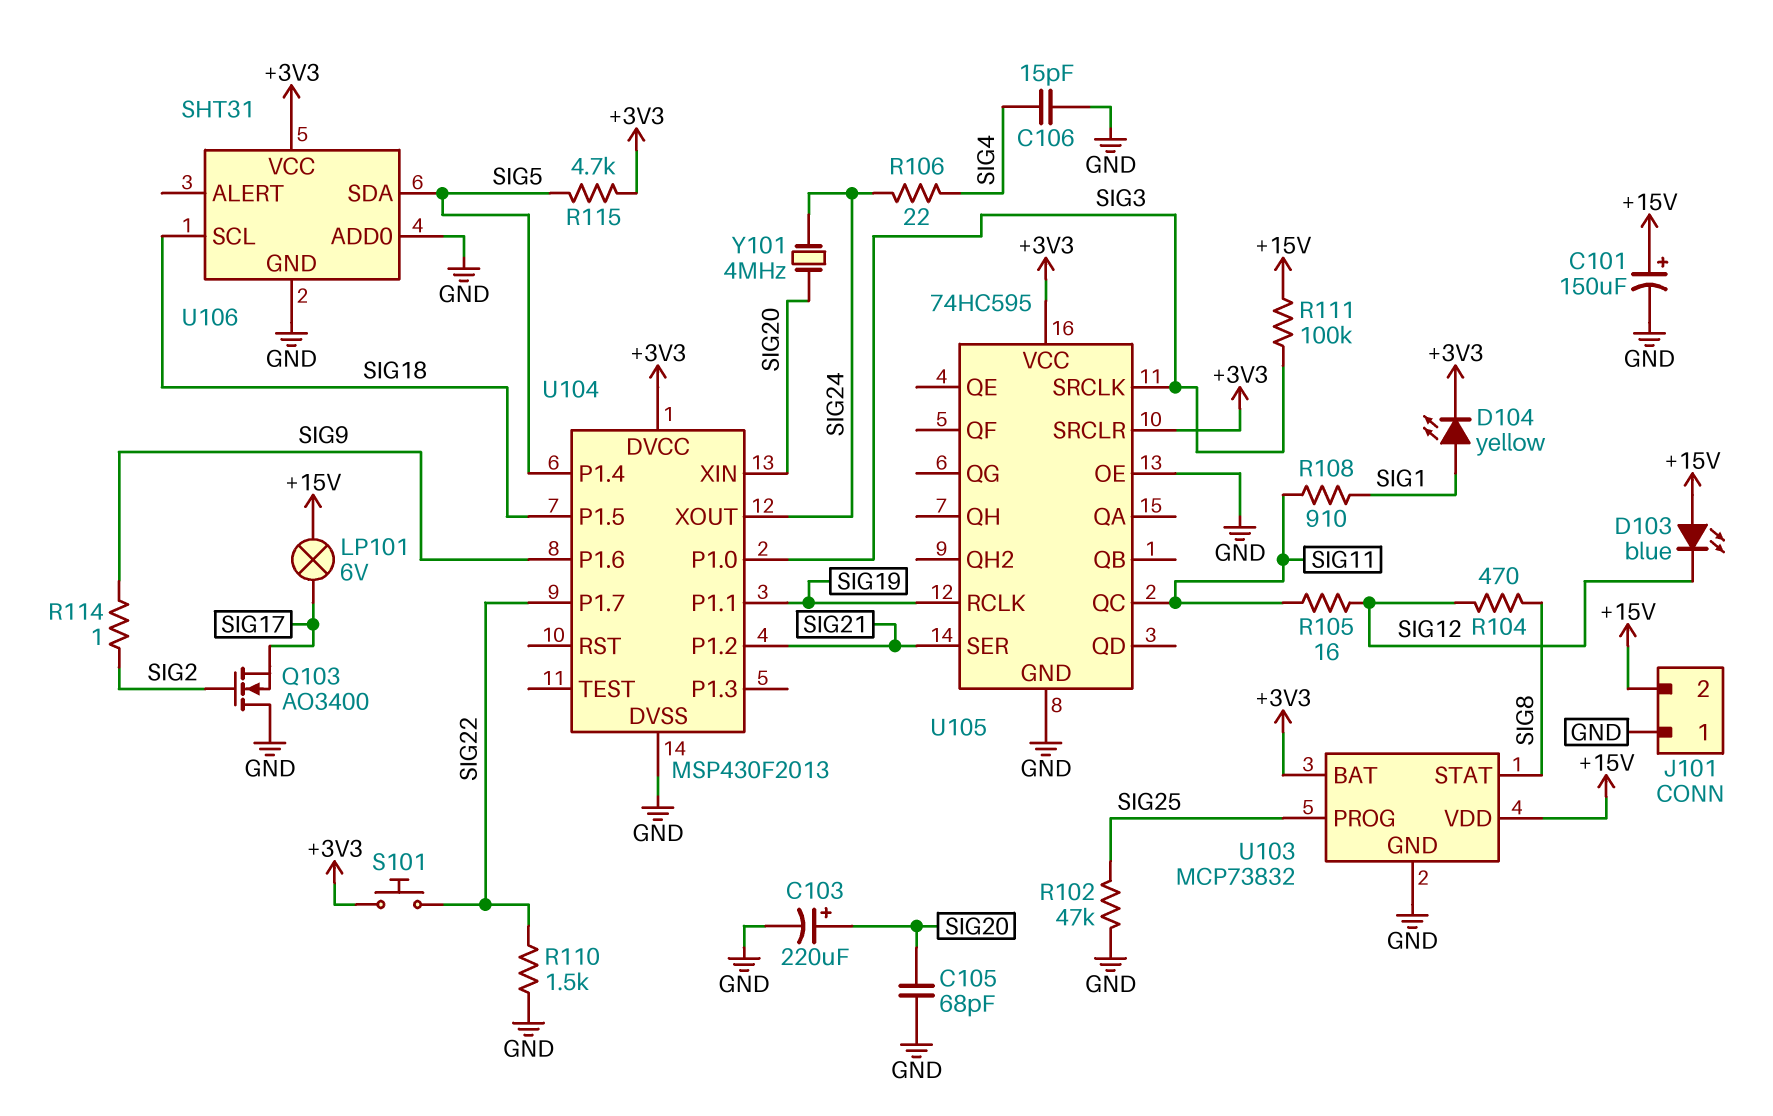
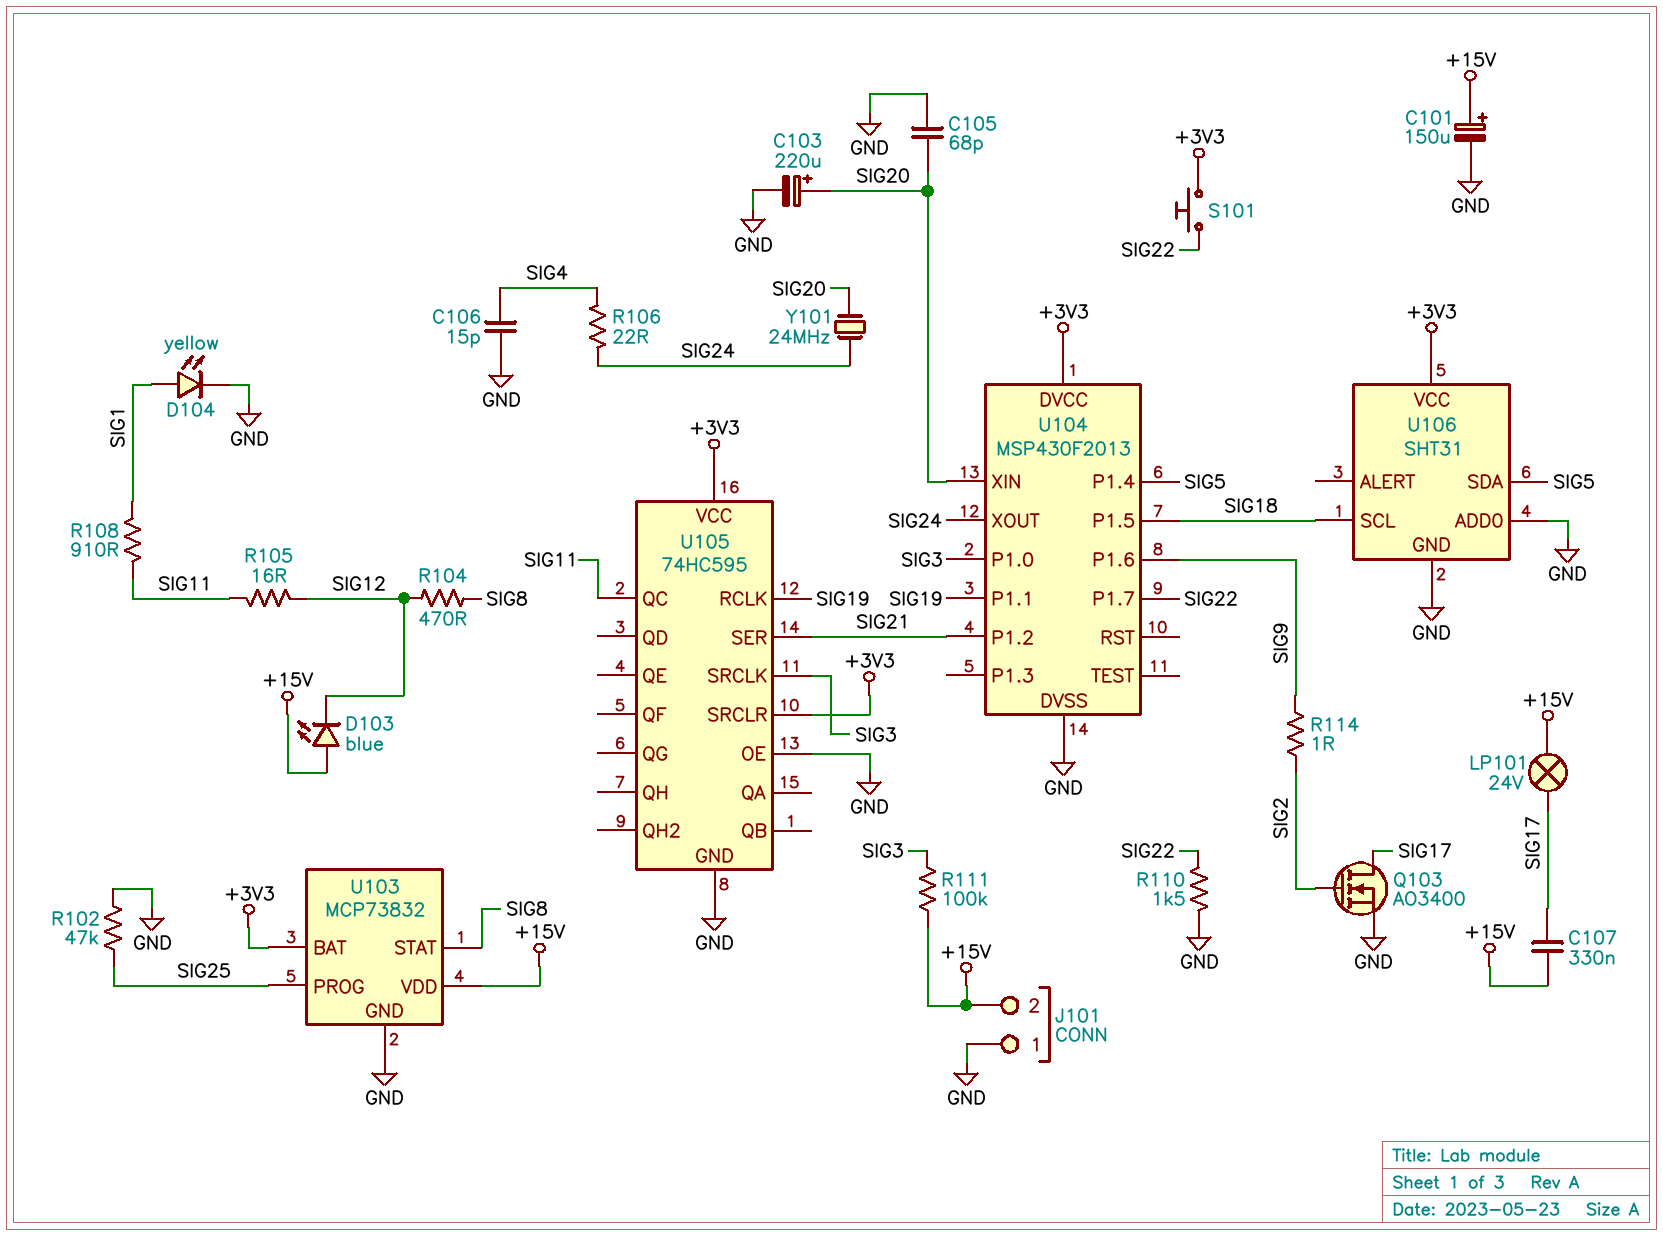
C107: none -> 330nF (+15V, SIG17)
D104: LED yellow (A SIG1, K +3V3) -> LED yellow (A SIG1, K GND)
LP101: lamp 6V (+15V, SIG17) -> lamp 24V (+15V, SIG17)
Q103: NMOS AO3400 (G SIG2, D GND, S SIG17) -> NMOS AO3400 (G SIG2, D SIG17, S GND)
R115: 4.7k (+3V3, SIG5) -> none
Y101: 4MHz (SIG20, SIG24) -> 24MHz (SIG20, SIG24)

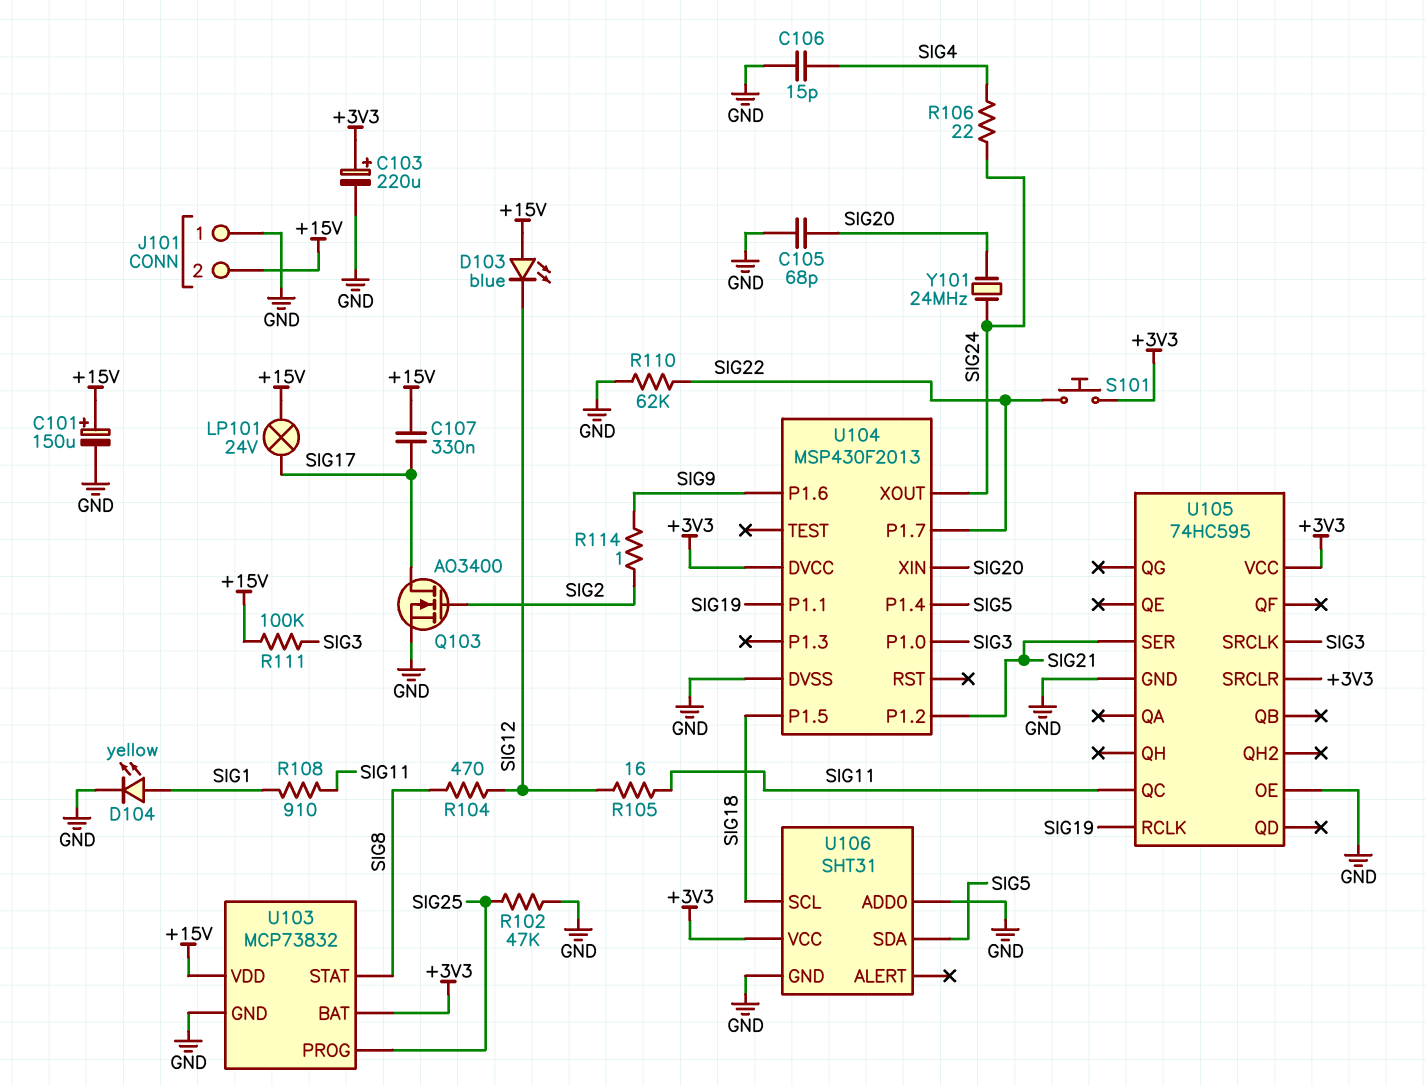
C103: 220uF (plus SIG20, minus GND) -> 220uF (plus +3V3, minus GND)
R110: 1.5k (GND, SIG22) -> 62k (GND, SIG22)

